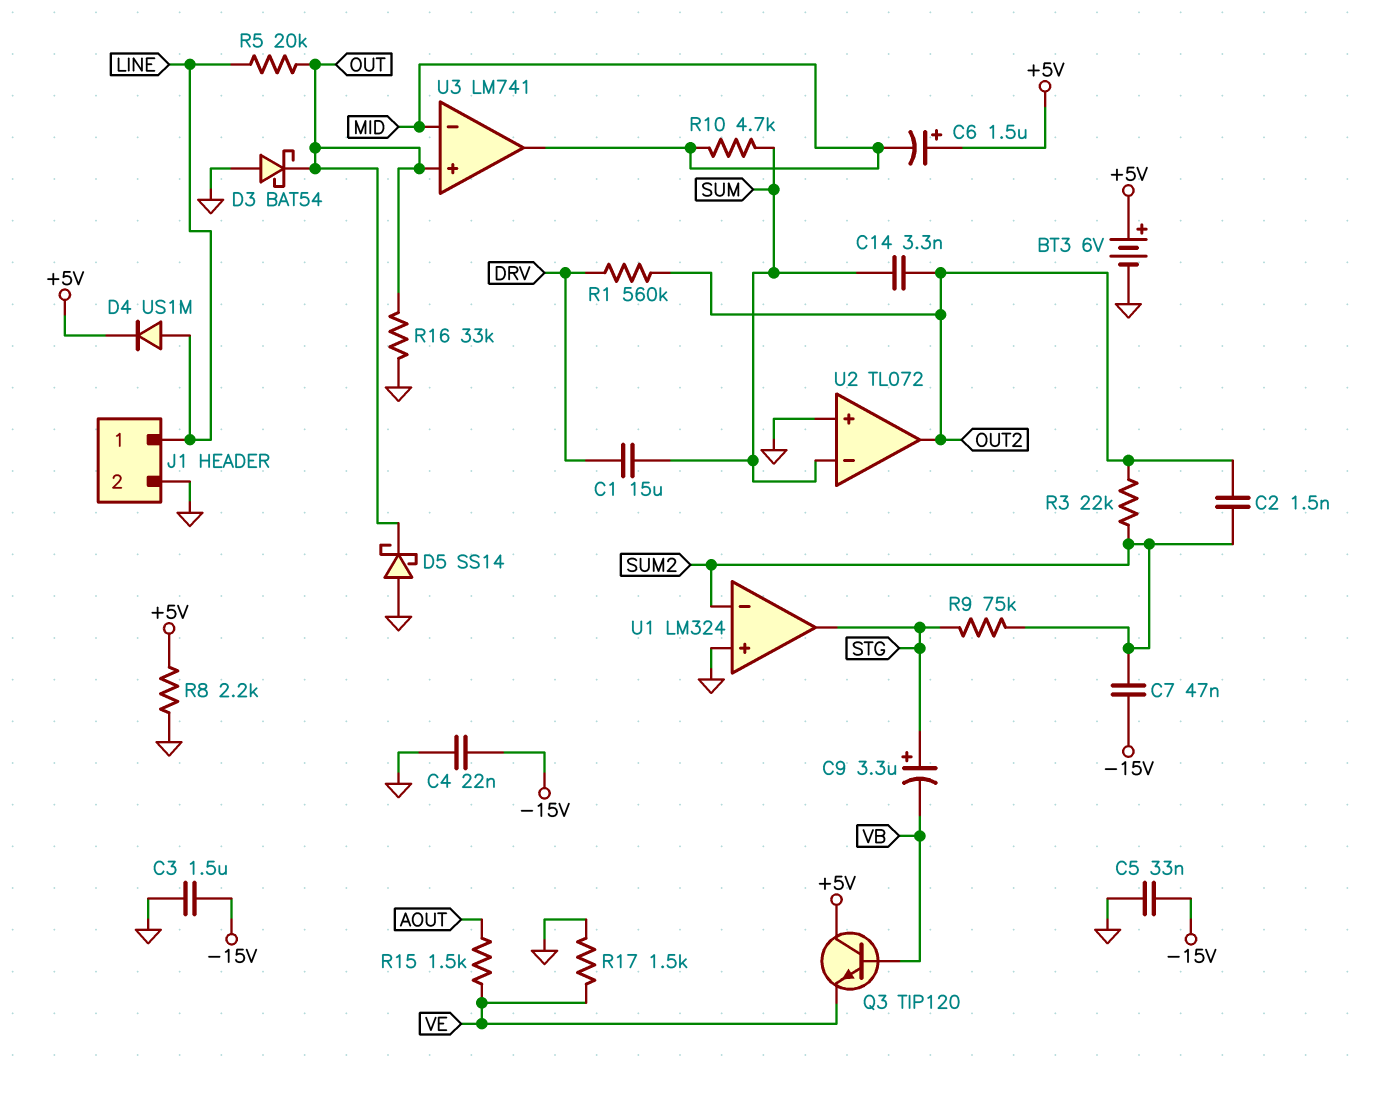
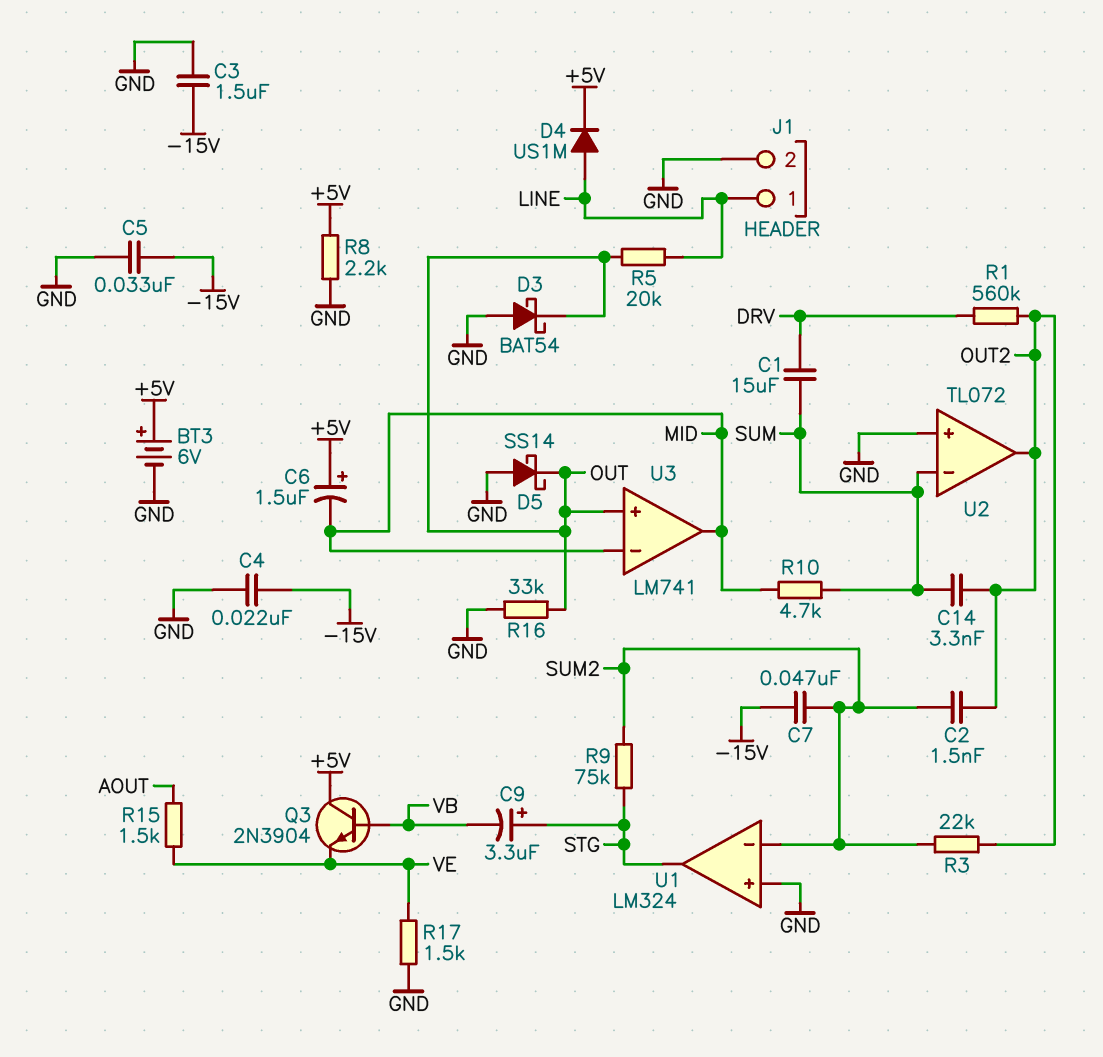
Q3: NPN TIP120 (B VB, C +5V, E VE) -> NPN 2N3904 (B VB, C +5V, E VE)

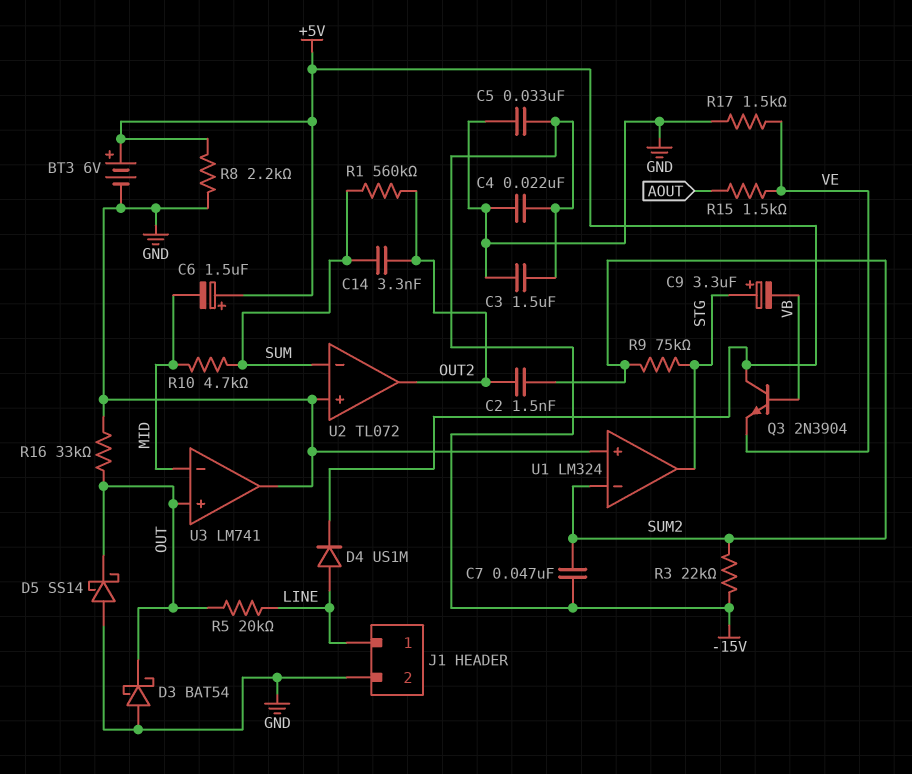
C1: 15uF (DRV, SUM) -> none
R1: 560k (DRV, OUT2) -> 560k (OUT2, SUM)
R3: 22k (OUT2, SUM2) -> 22k (-15V, SUM2)
U3 pin out: MID -> GND

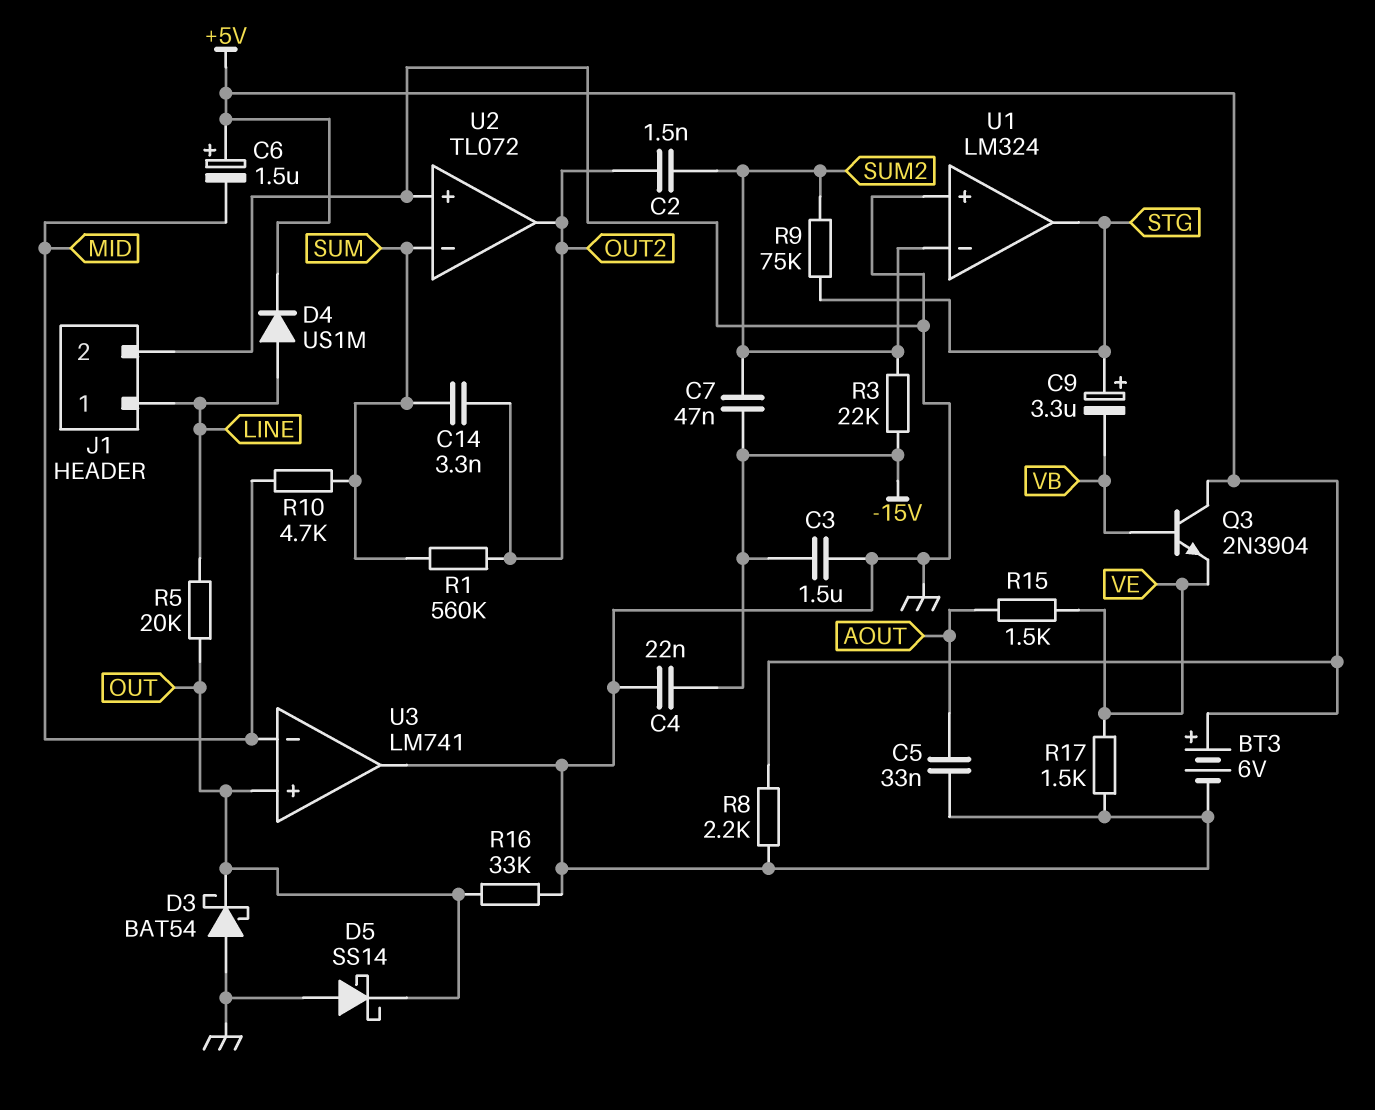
C5: 33nF (-15V, GND) -> 33nF (AOUT, GND)

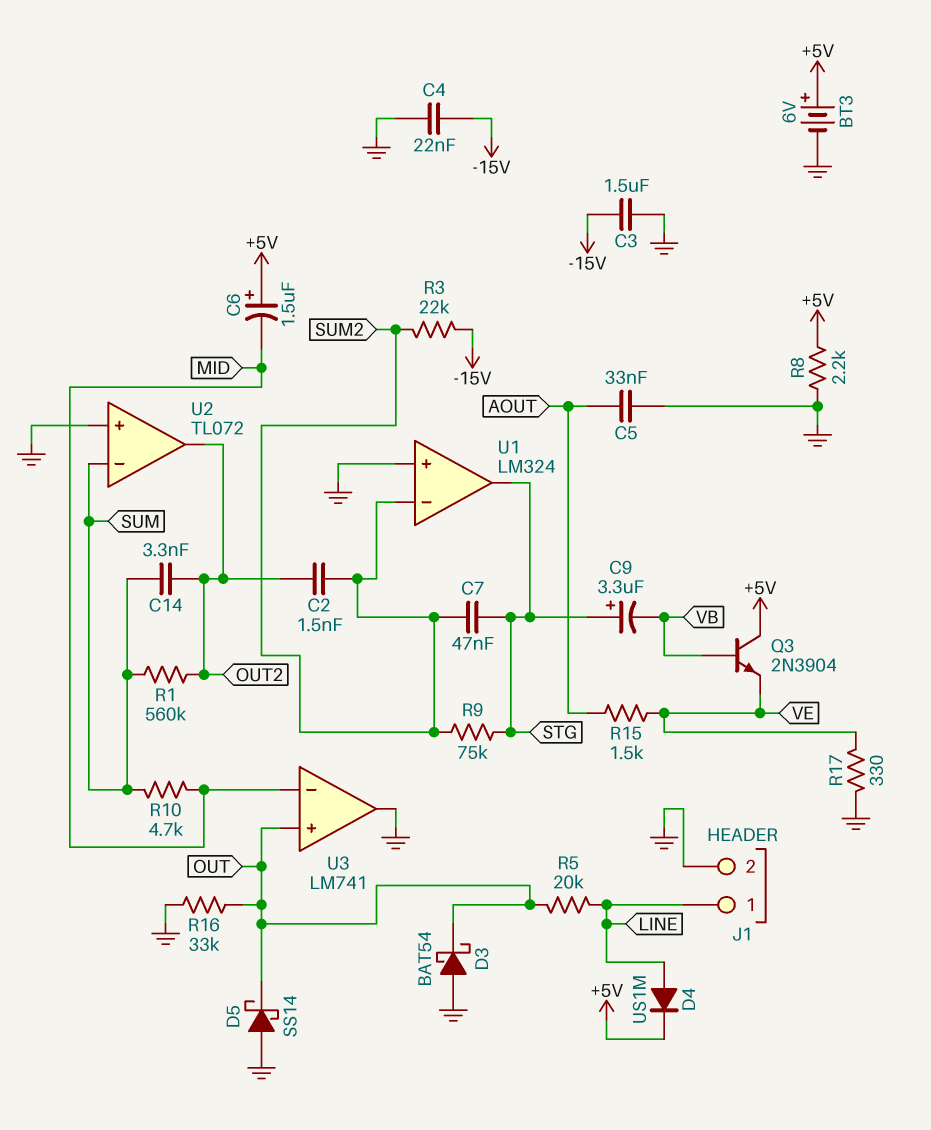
C7: 47nF (-15V, SUM2) -> 47nF (STG, SUM2)
R17: 1.5k (GND, VE) -> 330 (GND, VE)

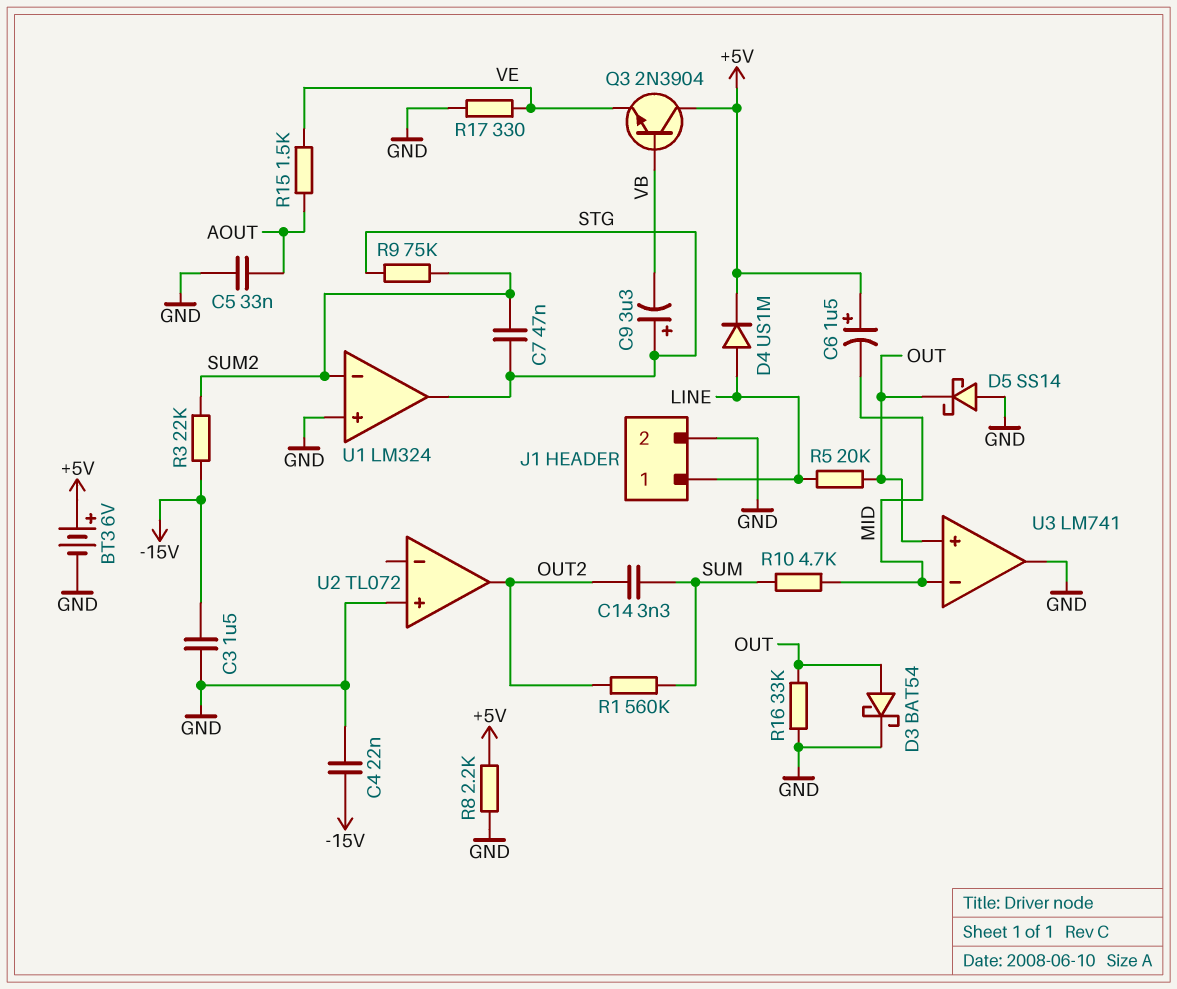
C2: 1.5nF (OUT2, SUM2) -> none
D3: schottky BAT54 (A GND, K OUT) -> schottky BAT54 (A OUT, K GND)
U2 pin in-: SUM -> none

